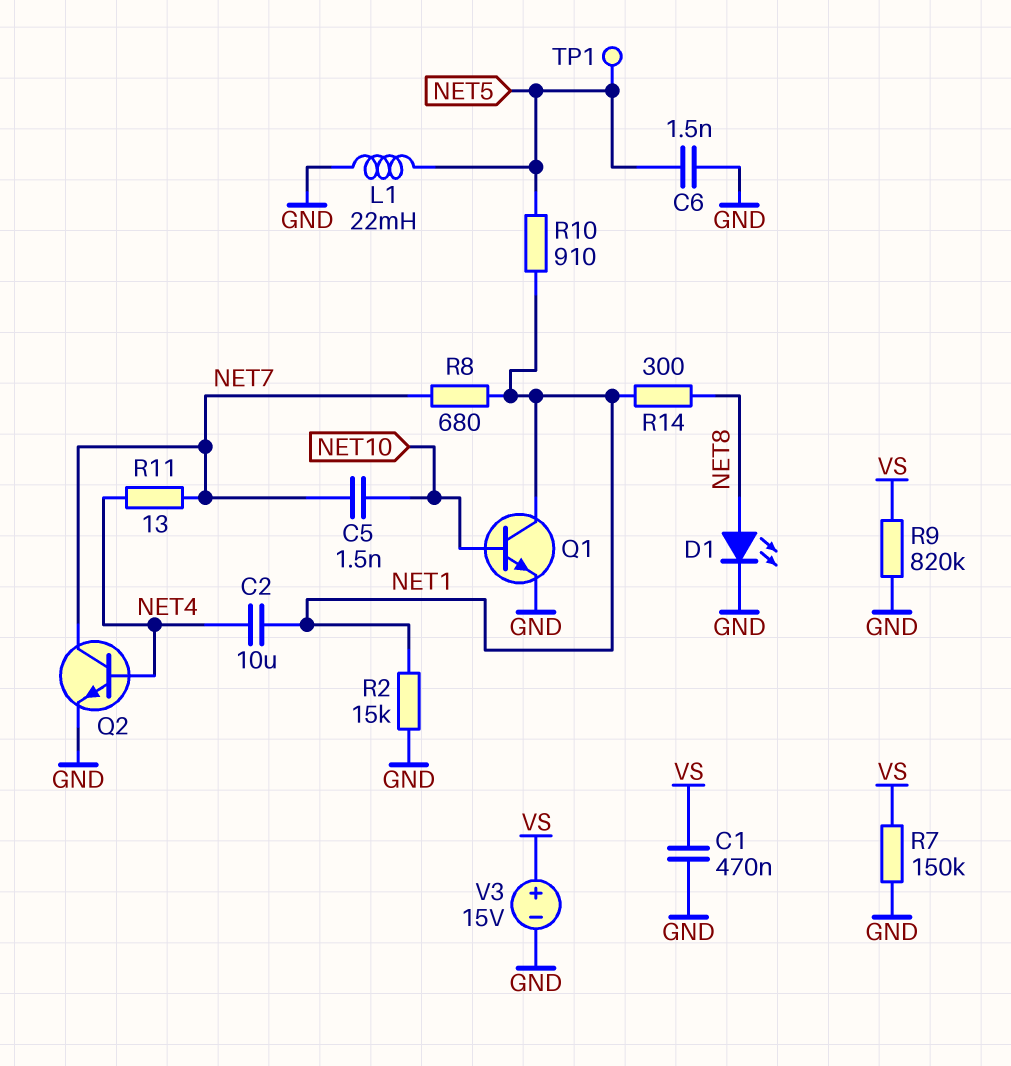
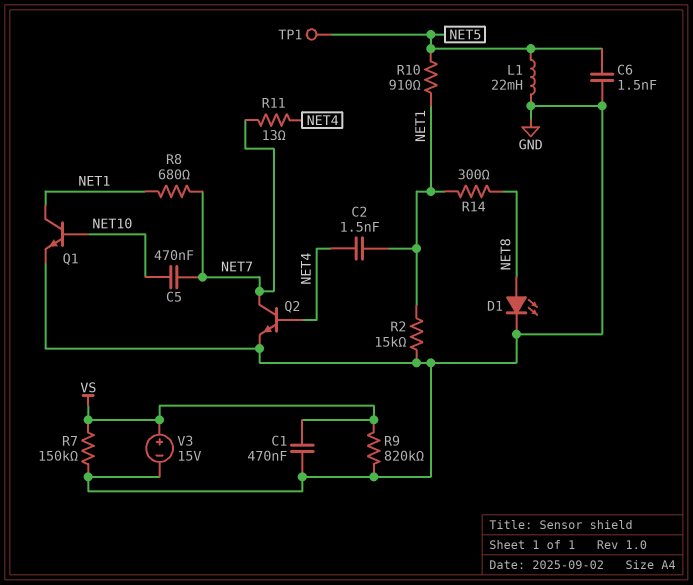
C2: 10uF (NET1, NET4) -> 1.5nF (NET1, NET4)
C5: 1.5nF (NET7, NET10) -> 470nF (NET7, NET10)

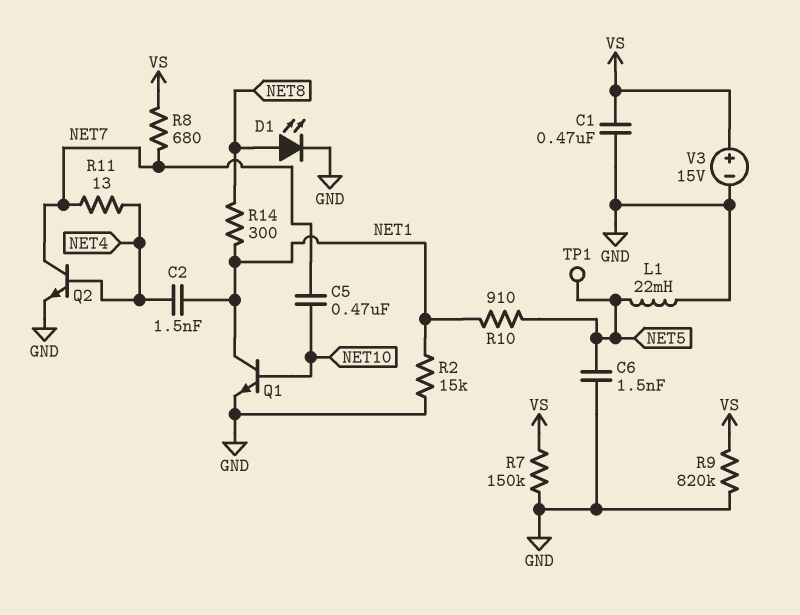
R8: 680 (NET1, NET7) -> 680 (NET7, VS)

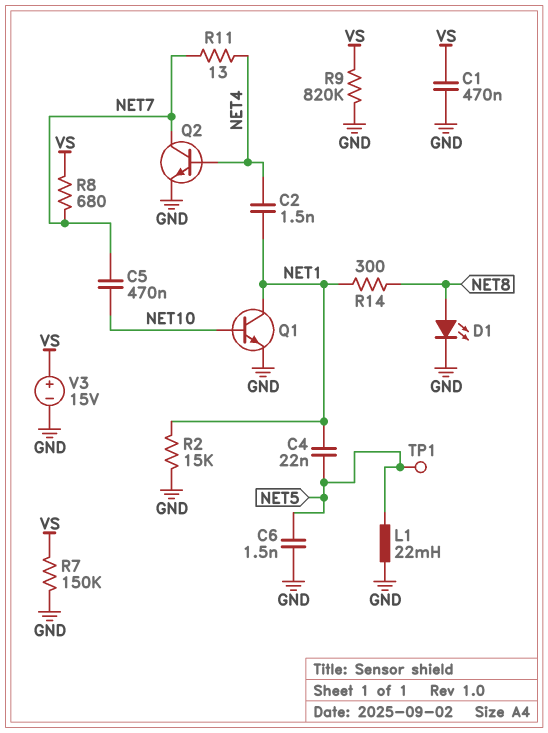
C4: none -> 22nF (NET1, NET5)
R10: 910 (NET1, NET5) -> none

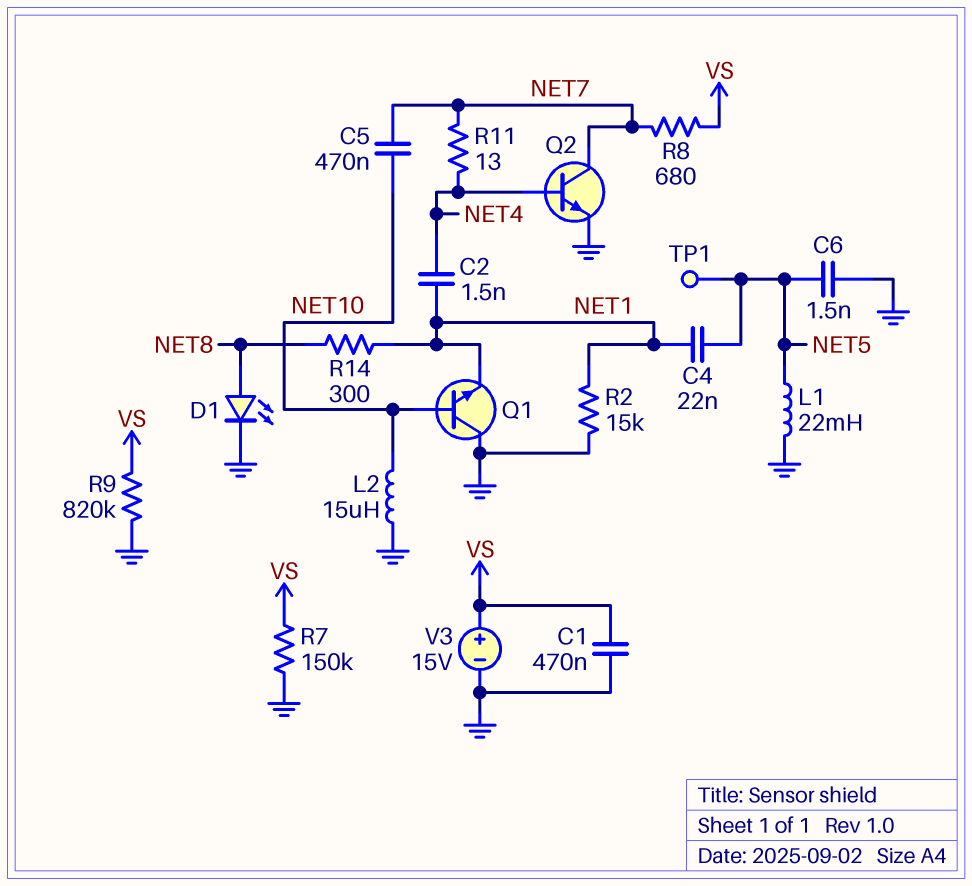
L2: none -> 15uH (GND, NET10)
Q1: NPN (B NET10, C NET1, E GND) -> NPN (B NET10, C GND, E NET1)

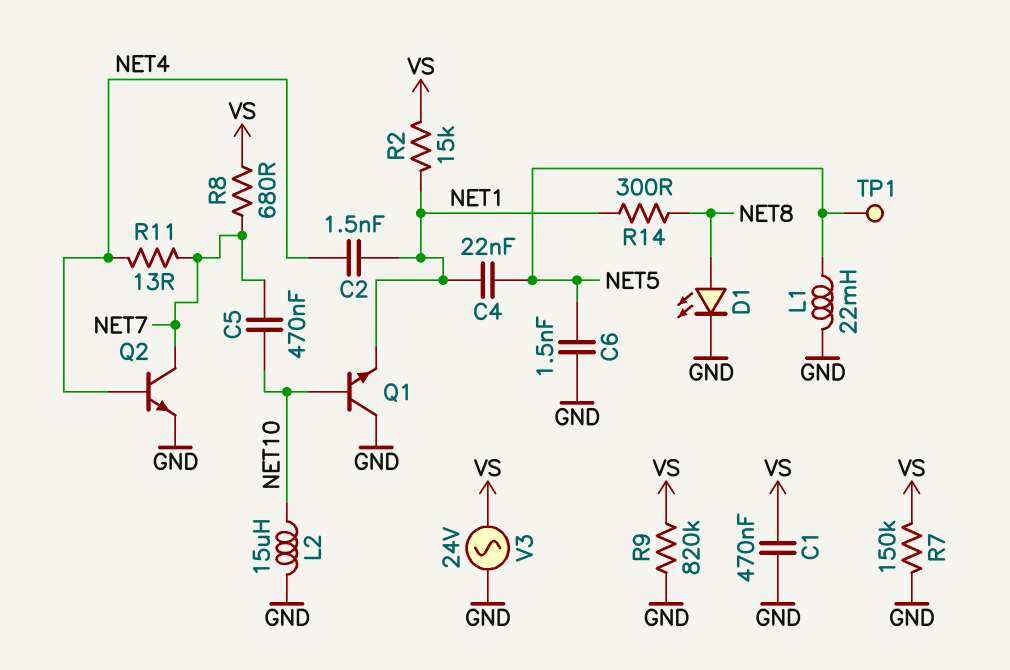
R2: 15k (GND, NET1) -> 15k (NET1, VS)
V3: 15V (plus VS, minus GND) -> AC 24V (GND, VS)

